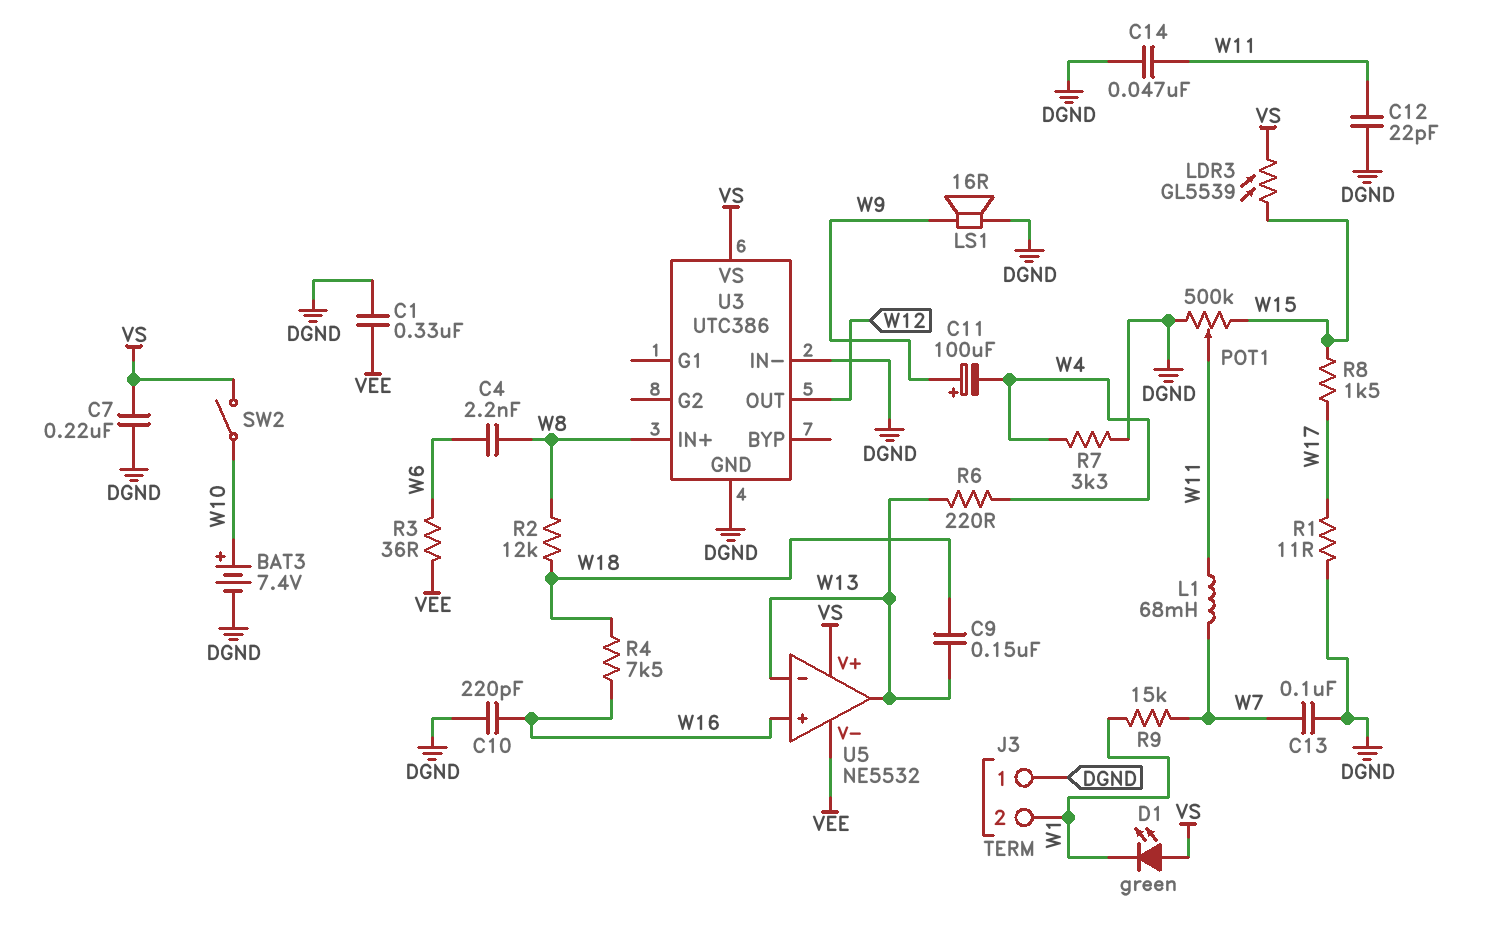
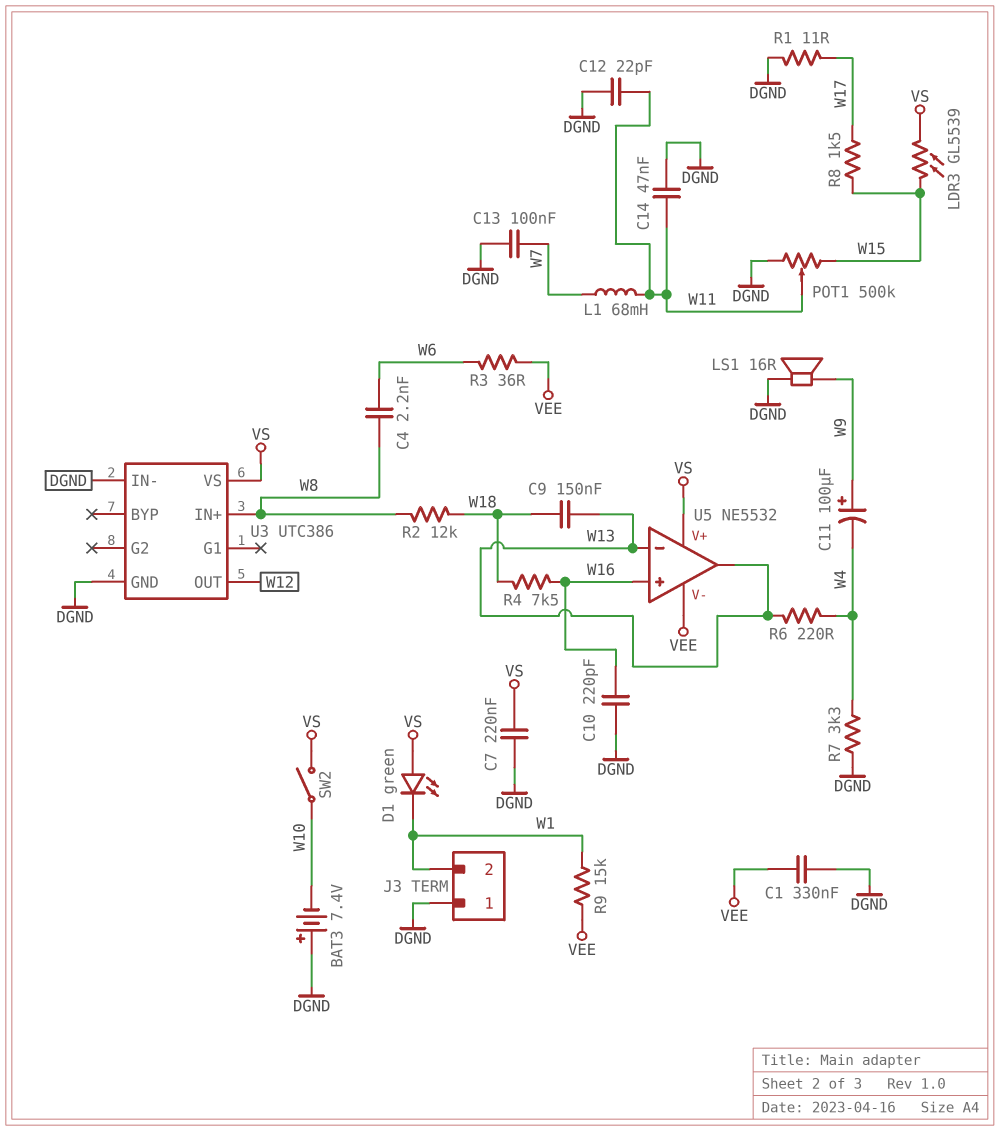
BAT3: 7.4V (plus W10, minus DGND) -> 7.4V (plus DGND, minus W10)
R9: 15k (W1, W7) -> 15k (VEE, W1)

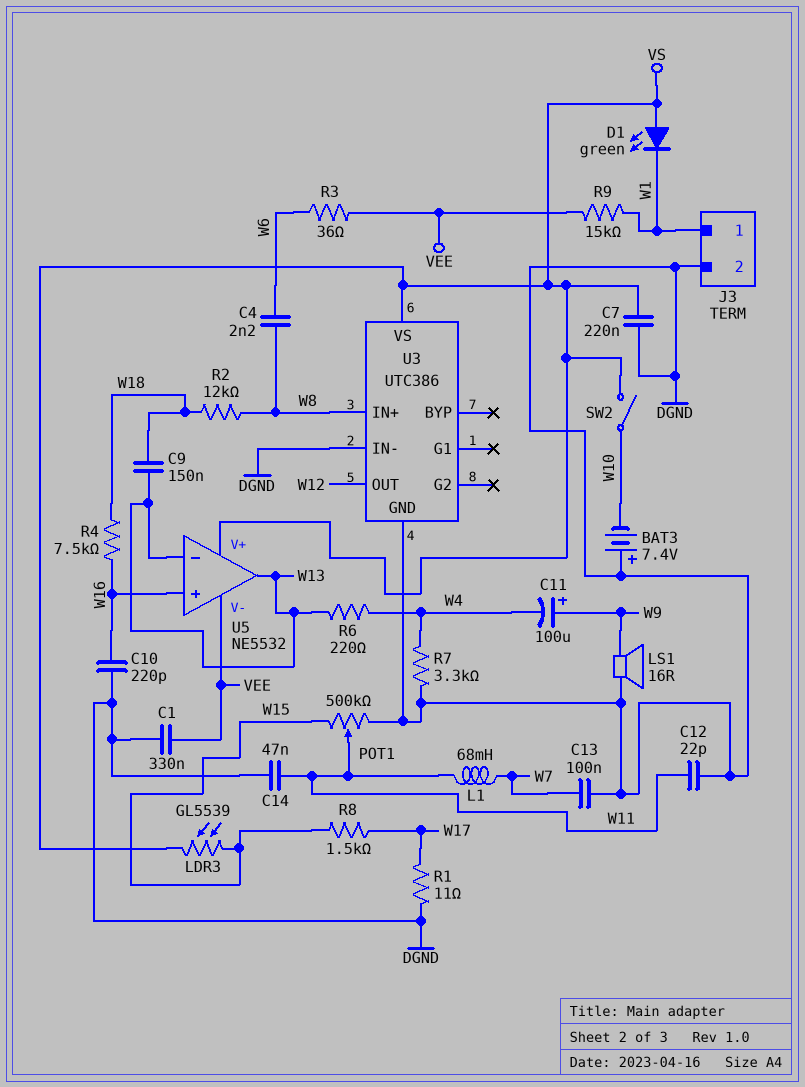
J3 pin 1: DGND -> W1
J3 pin 2: W1 -> DGND

